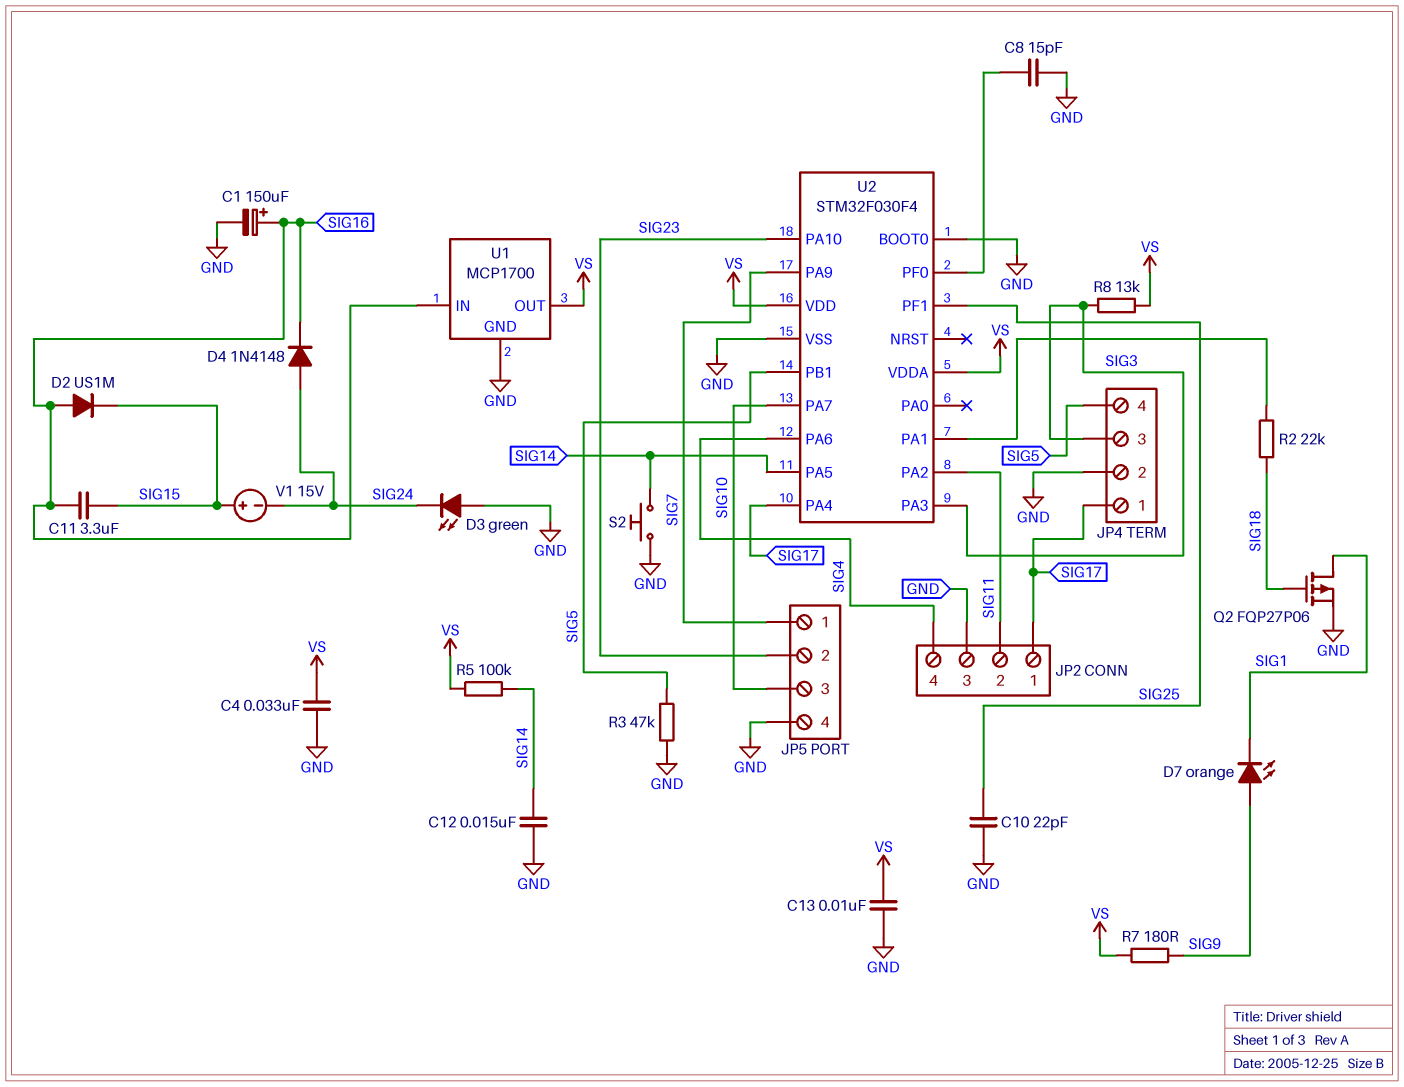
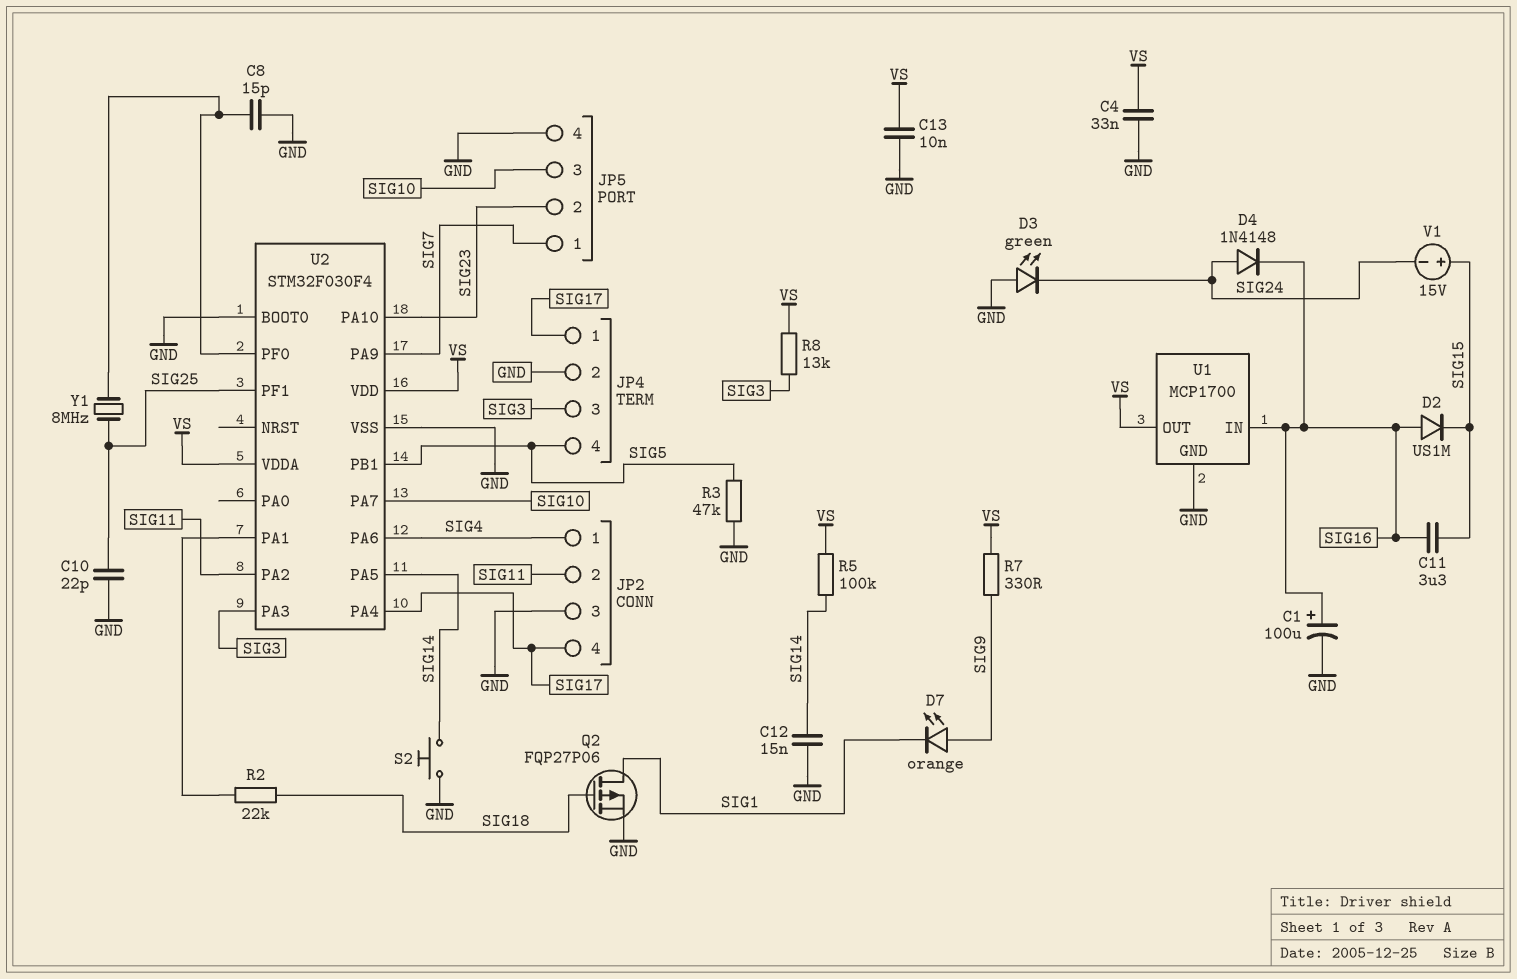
C1: 150uF (plus SIG16, minus GND) -> 100uF (plus SIG16, minus GND)
JP2 pin 1: SIG17 -> SIG4
JP2 pin 4: SIG4 -> SIG17
R7: 180 (SIG9, VS) -> 330 (SIG9, VS)
Y1: none -> 8MHz (SIG25, U2/PF0)

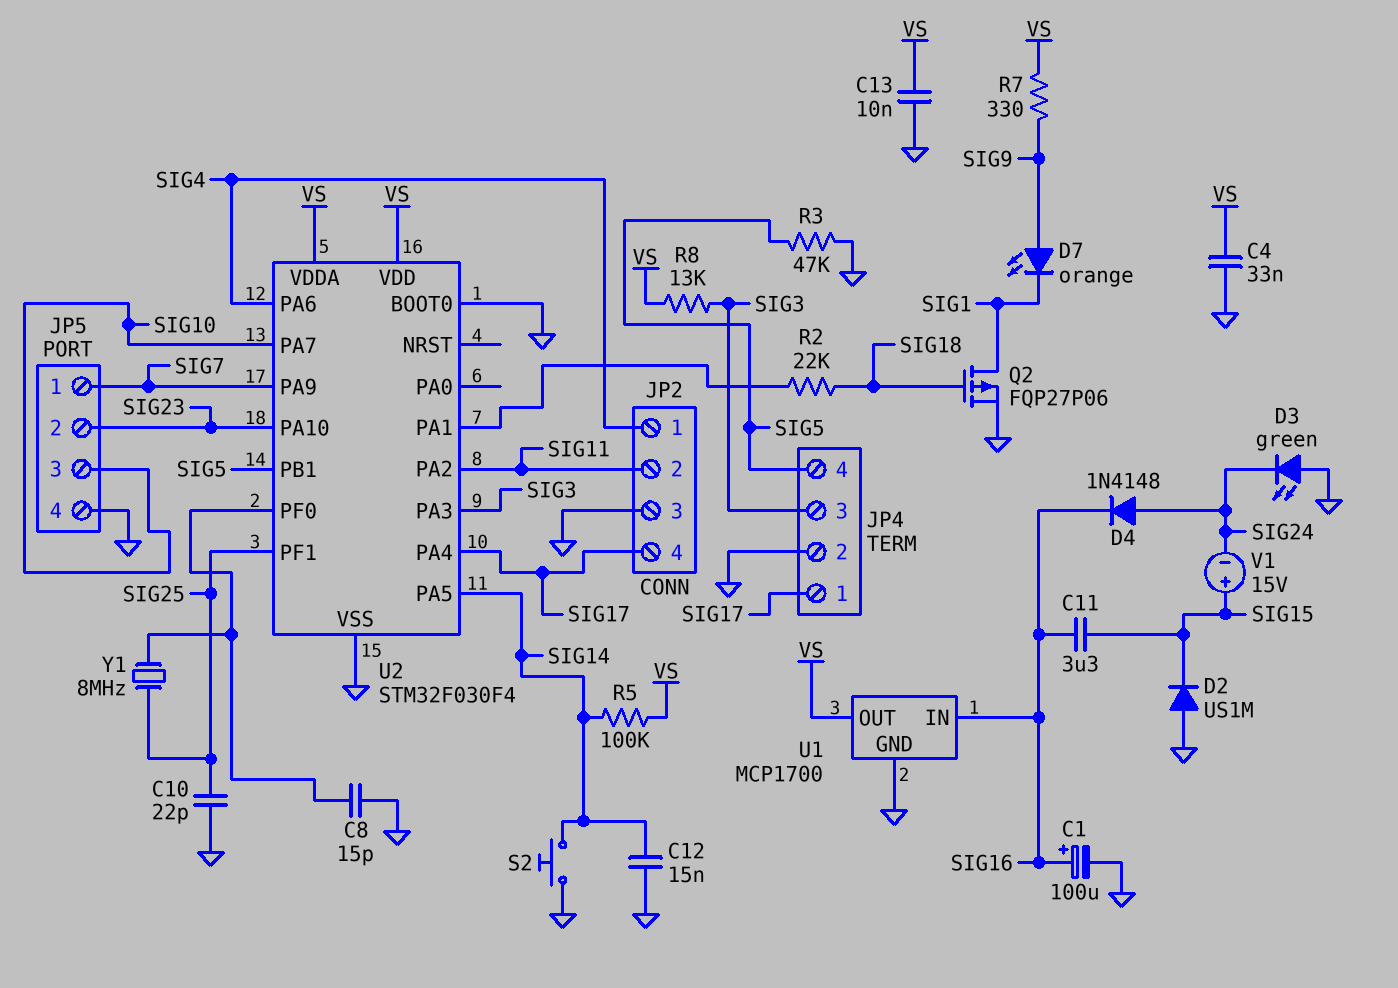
D2: diode US1M (A SIG16, K SIG15) -> diode US1M (A GND, K SIG15)

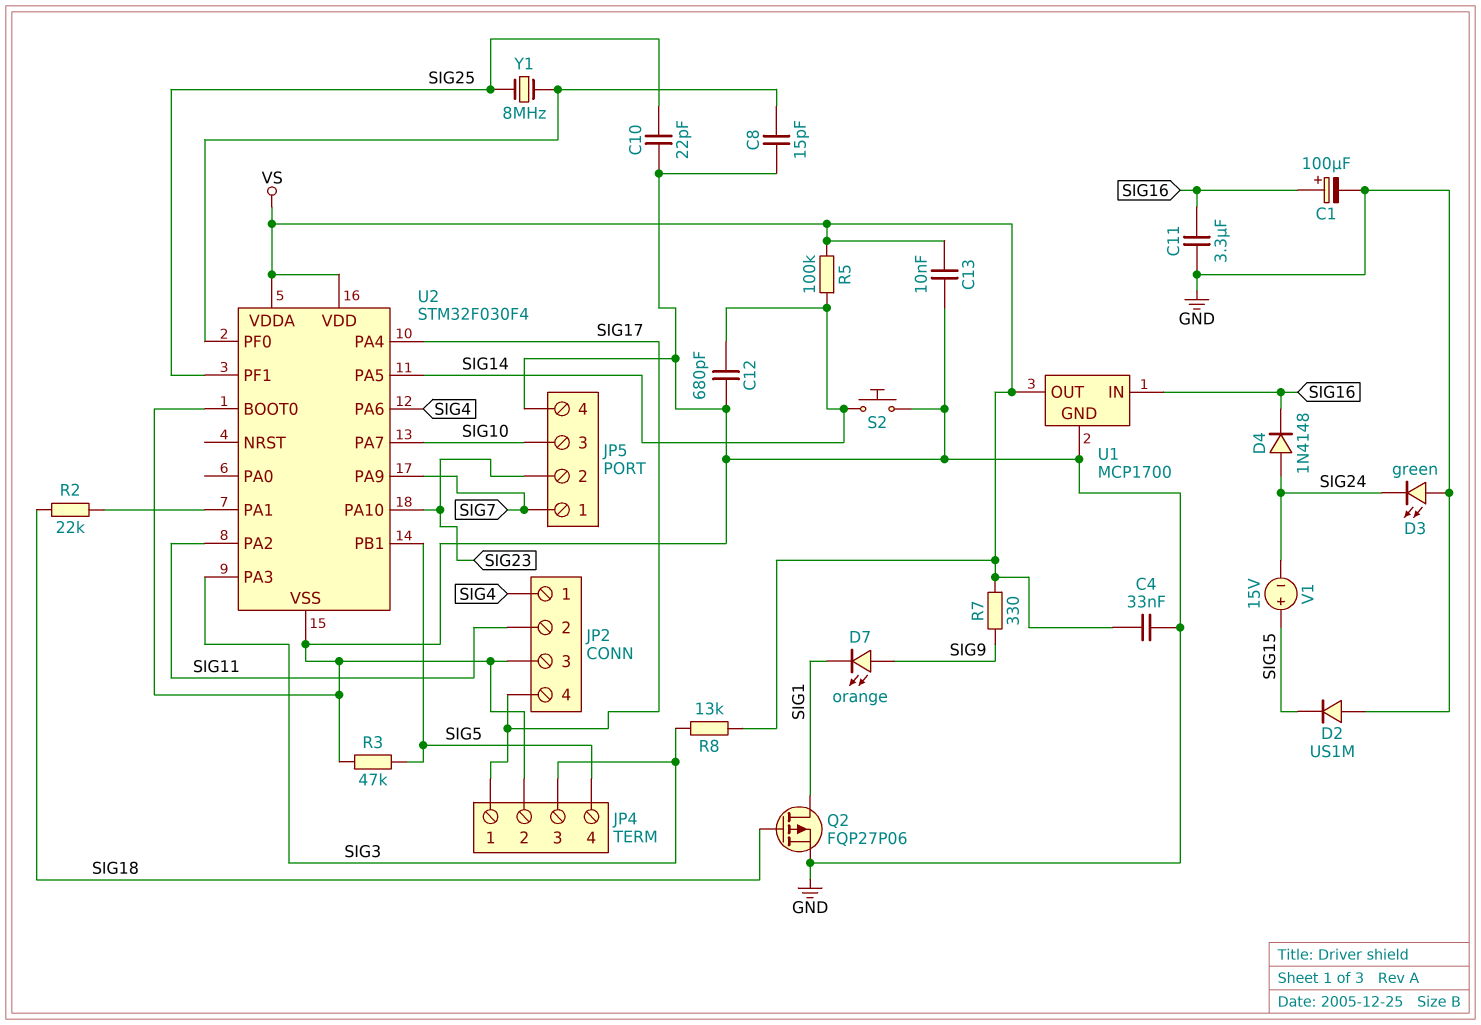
C11: 3.3uF (SIG15, SIG16) -> 3.3uF (GND, SIG16)
C12: 15nF (GND, SIG14) -> 680pF (GND, SIG14)

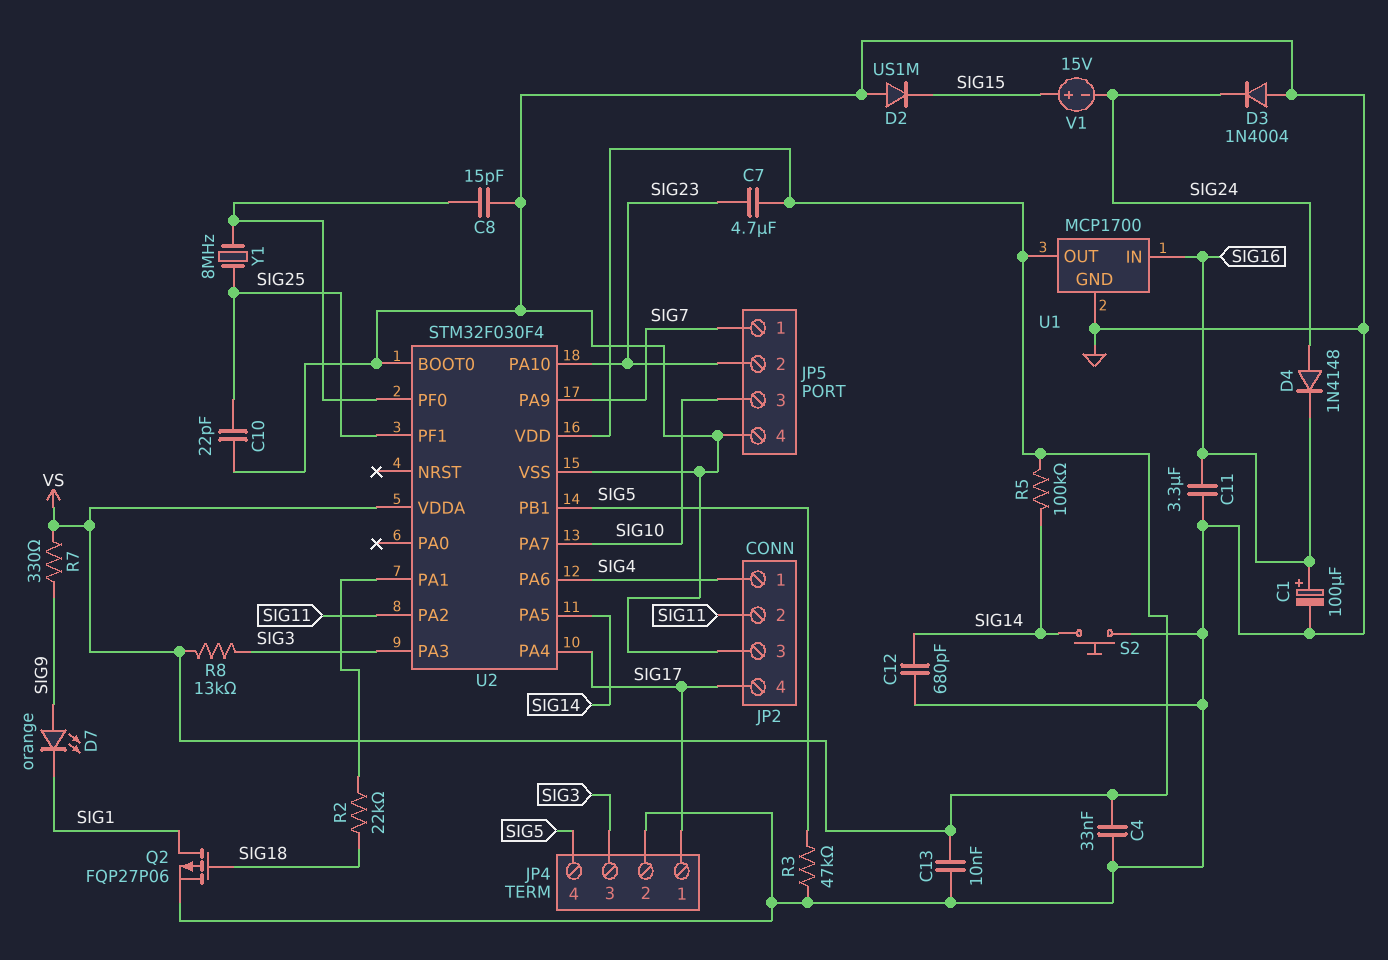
C7: none -> 4.7uF (SIG23, VS)
D3: LED green (A GND, K SIG24) -> diode 1N4004 (A GND, K SIG24)

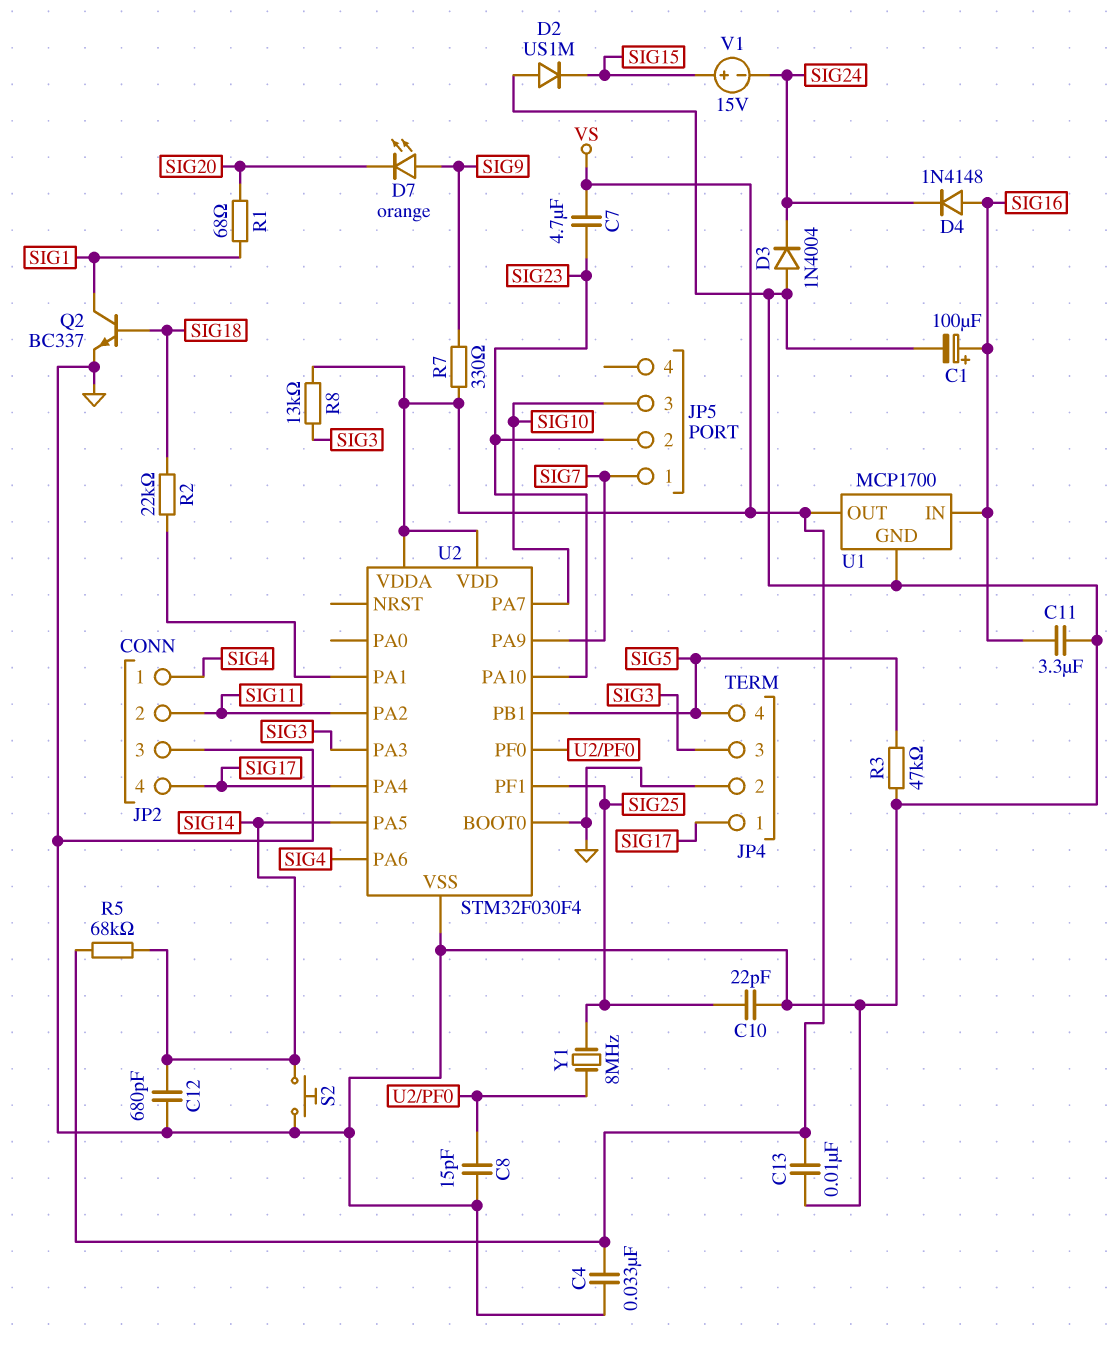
D4: diode 1N4148 (A SIG24, K SIG16) -> diode 1N4148 (A SIG16, K SIG24)
D7: LED orange (A SIG9, K SIG1) -> LED orange (A SIG9, K SIG20)
JP5 pin 4: GND -> none
Q2: PMOS FQP27P06 (G SIG18, D SIG1, S GND) -> NPN BC337 (B SIG18, C SIG1, E GND)
R1: none -> 68 (SIG1, SIG20)
R5: 100k (SIG14, VS) -> 68k (SIG14, VS)

